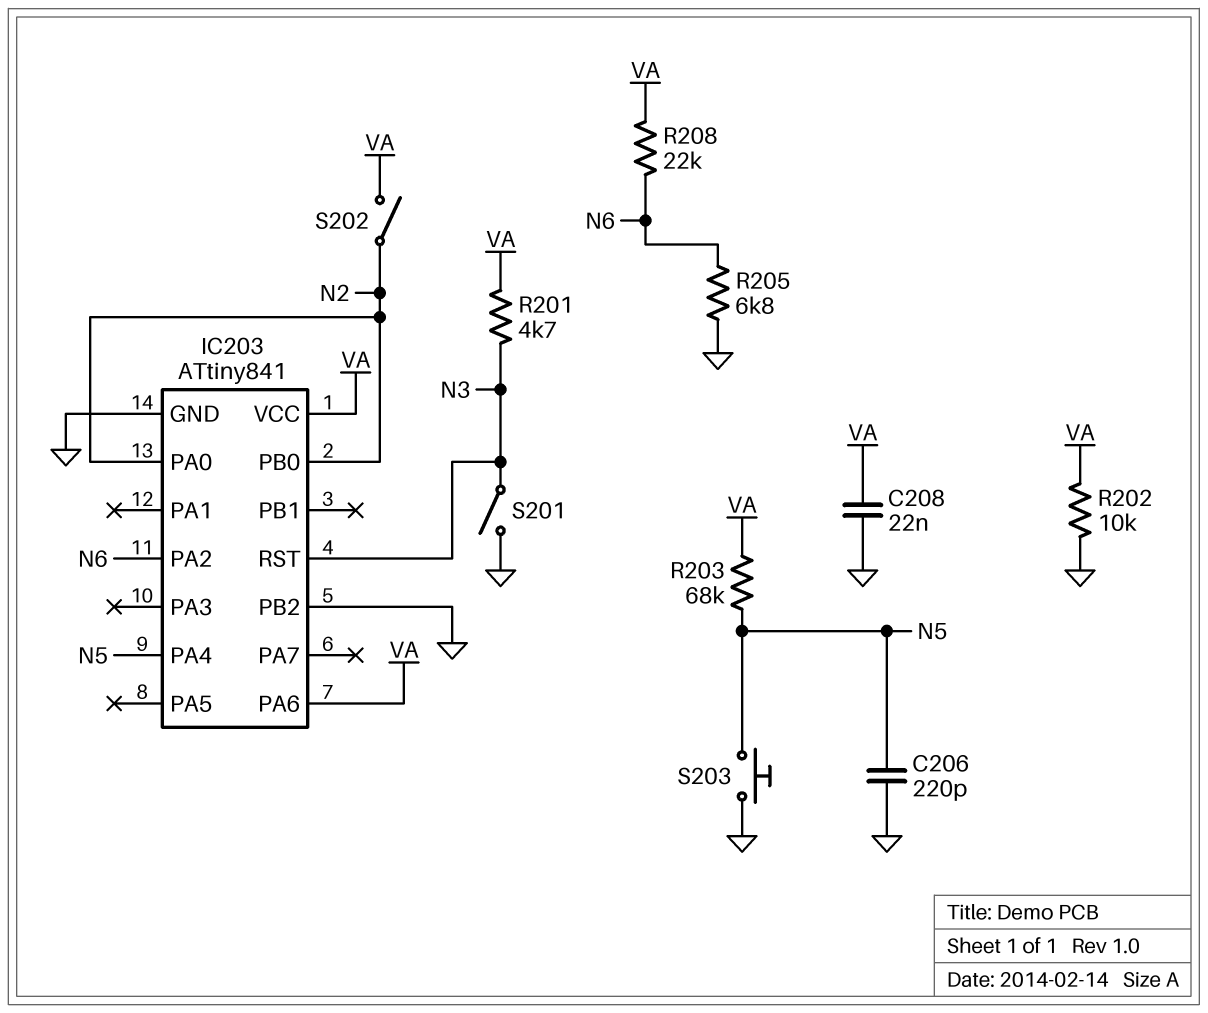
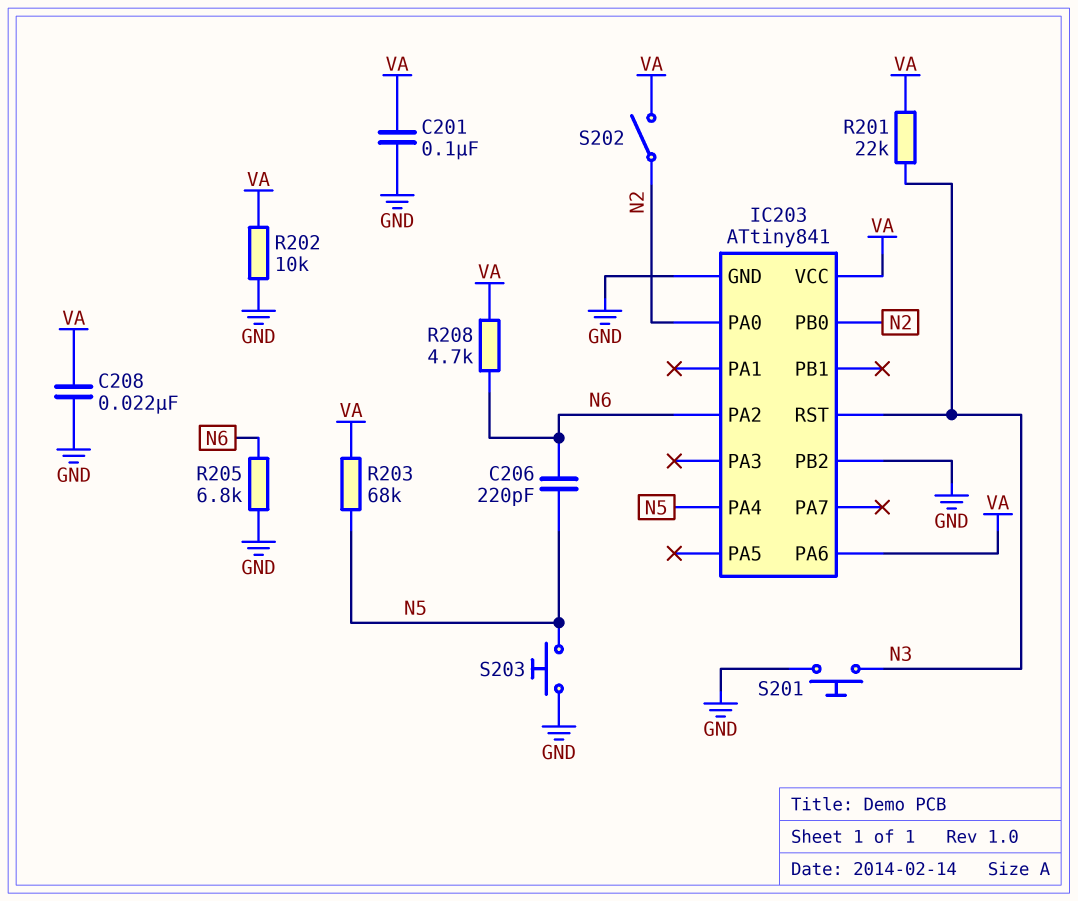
C201: none -> 100nF (GND, VA)
C206: 220pF (GND, N5) -> 220pF (N5, N6)
R201: 4.7k (N3, VA) -> 22k (N3, VA)
R208: 22k (N6, VA) -> 4.7k (N6, VA)
S201: switch (GND, N3) -> button (GND, N3)

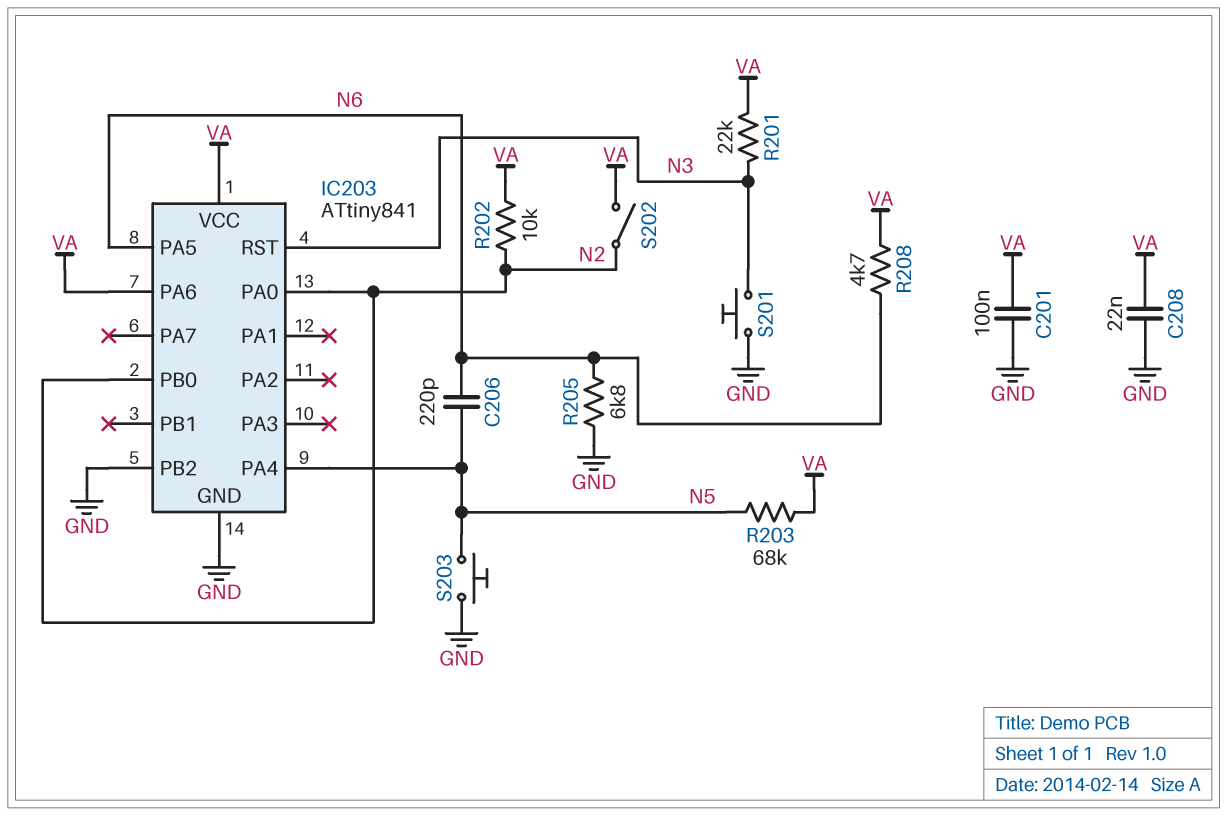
IC203 pin PA2: N6 -> none
IC203 pin PA5: none -> N6
R202: 10k (GND, VA) -> 10k (N2, VA)

